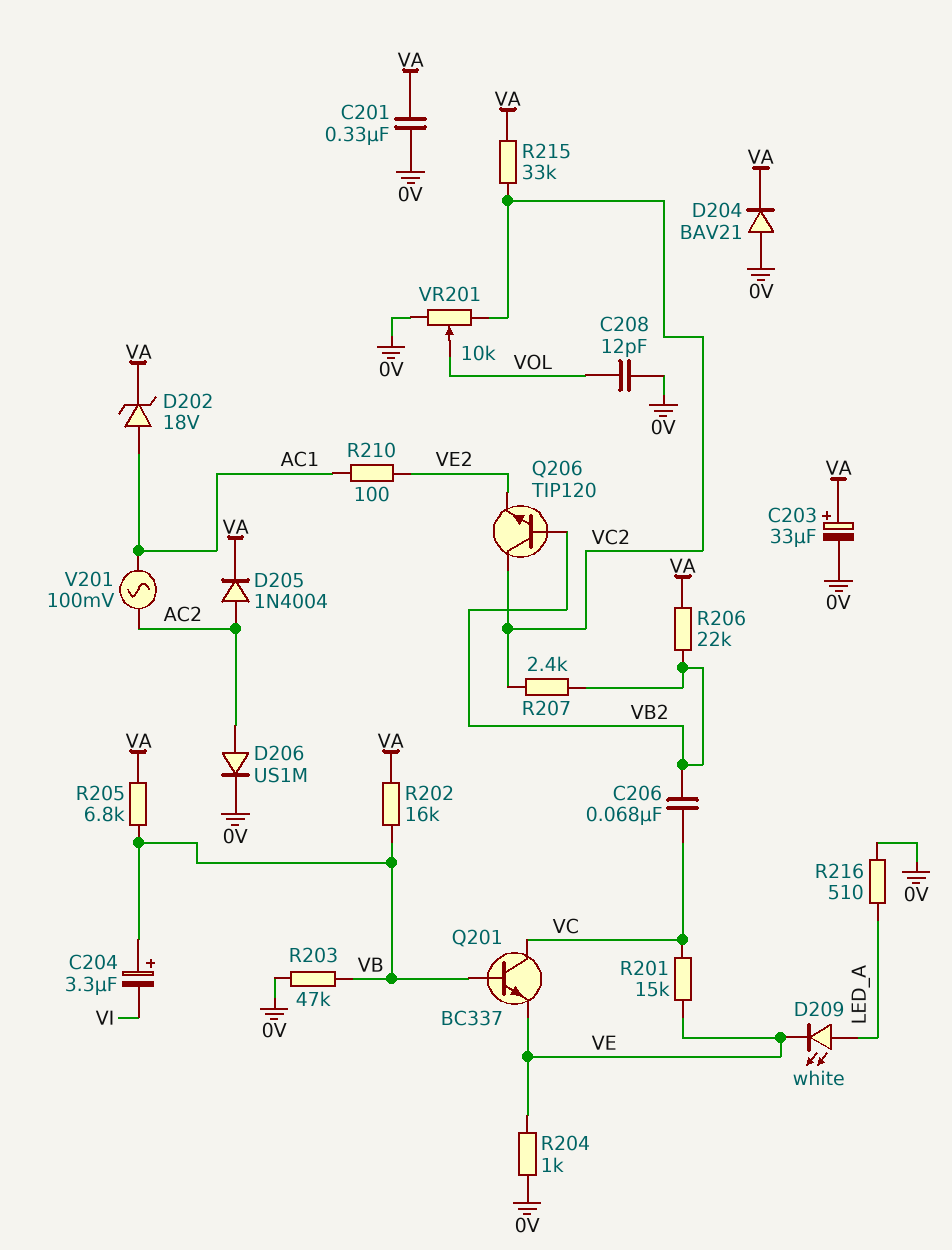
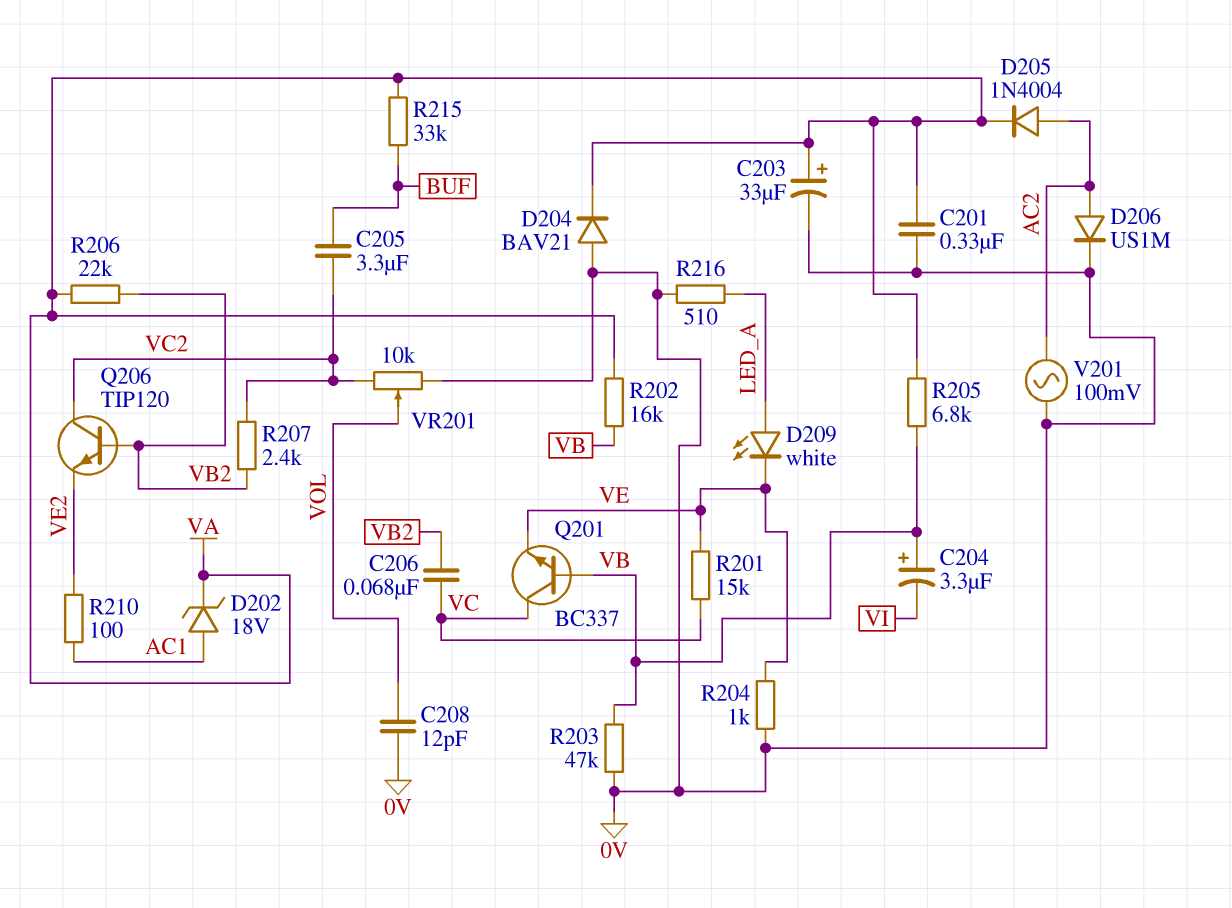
C205: none -> 3.3uF (BUF, VC2)
R215: 33k (VA, VC2) -> 33k (BUF, VA)
V201: AC 100mV (AC1, AC2) -> AC 100mV (0V, AC2)

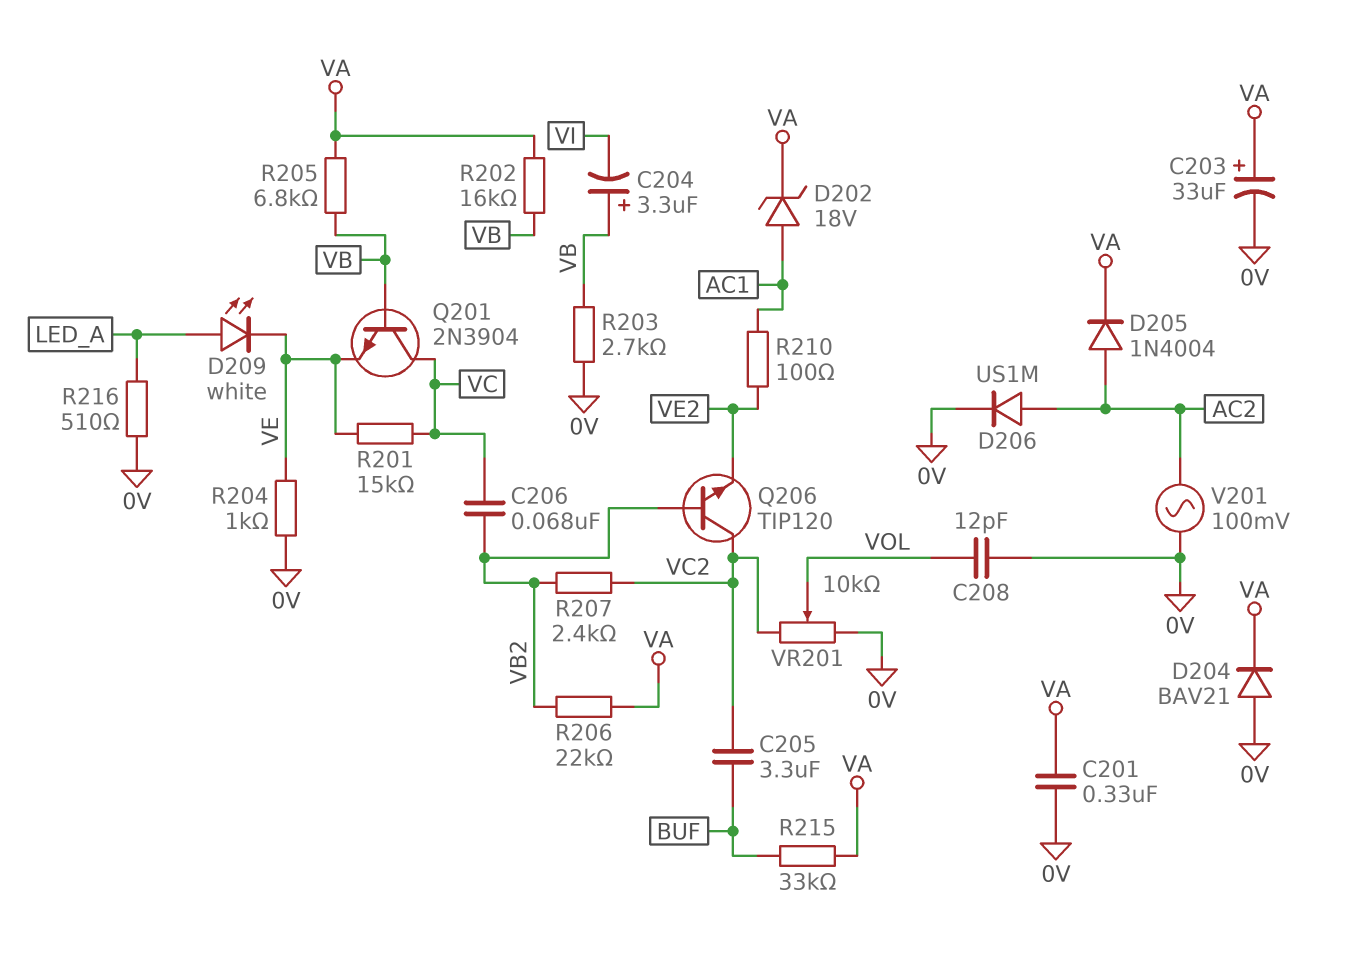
Q201: NPN BC337 (B VB, C VC, E VE) -> NPN 2N3904 (B VB, C VC, E VE)
R203: 47k (0V, VB) -> 2.7k (0V, VB)

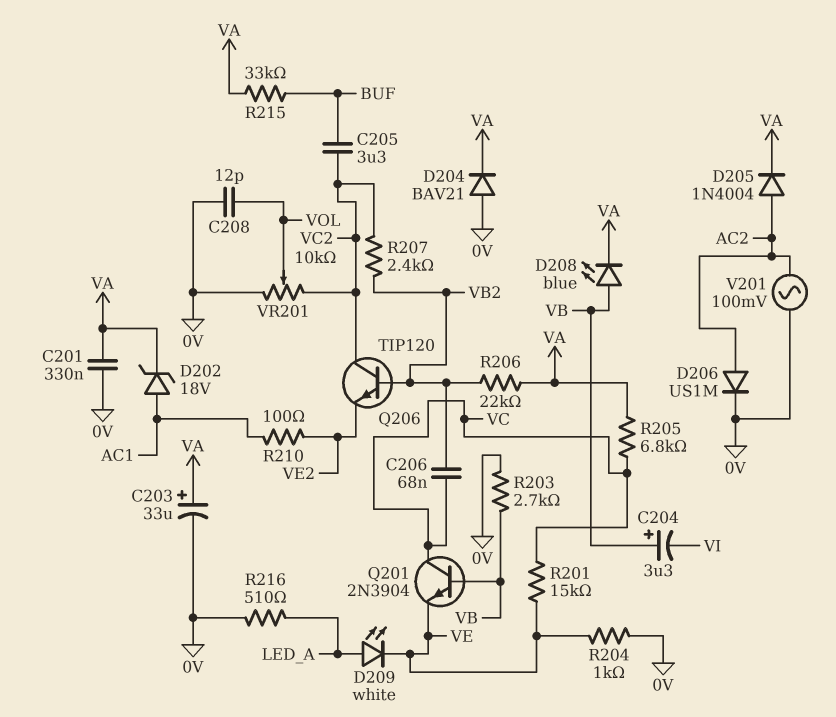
D208: none -> LED blue (A VB, K VA)
R202: 16k (VA, VB) -> none
R205: 6.8k (VA, VB) -> 6.8k (VA, VC)

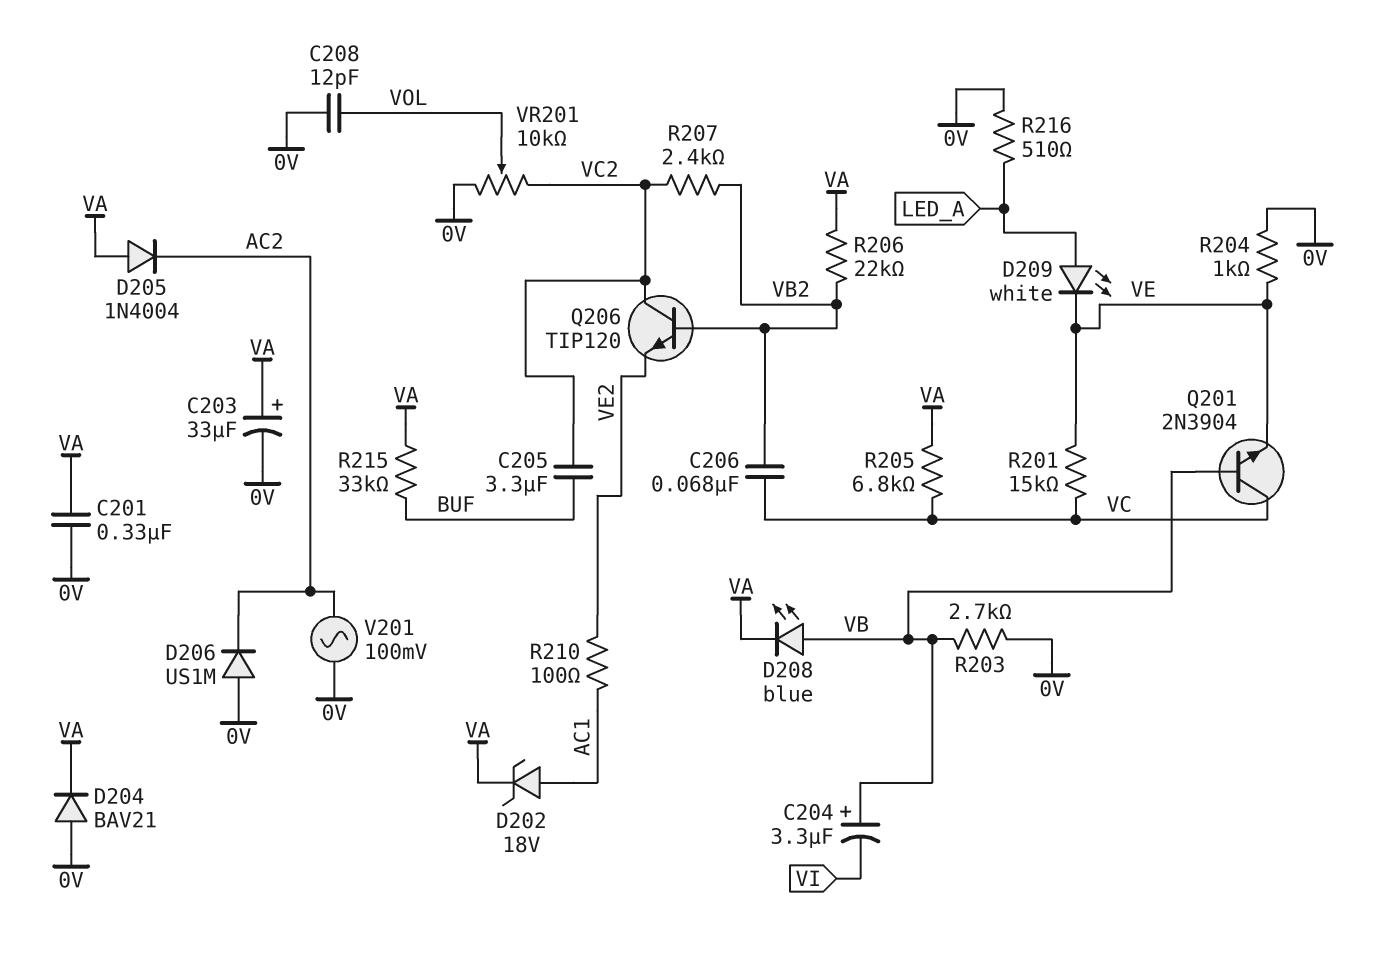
D205: diode 1N4004 (A AC2, K VA) -> diode 1N4004 (A VA, K AC2)
D206: diode US1M (A AC2, K 0V) -> diode US1M (A 0V, K AC2)

